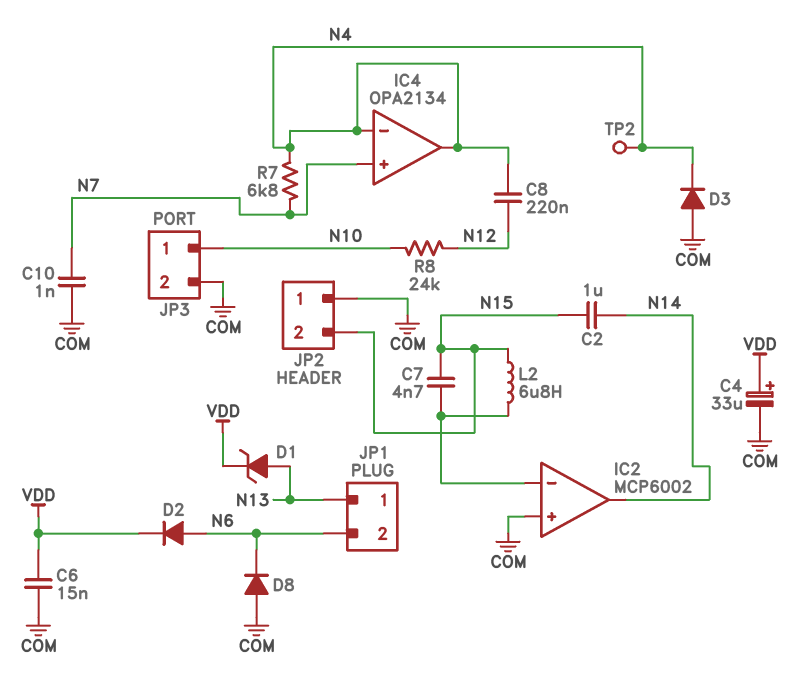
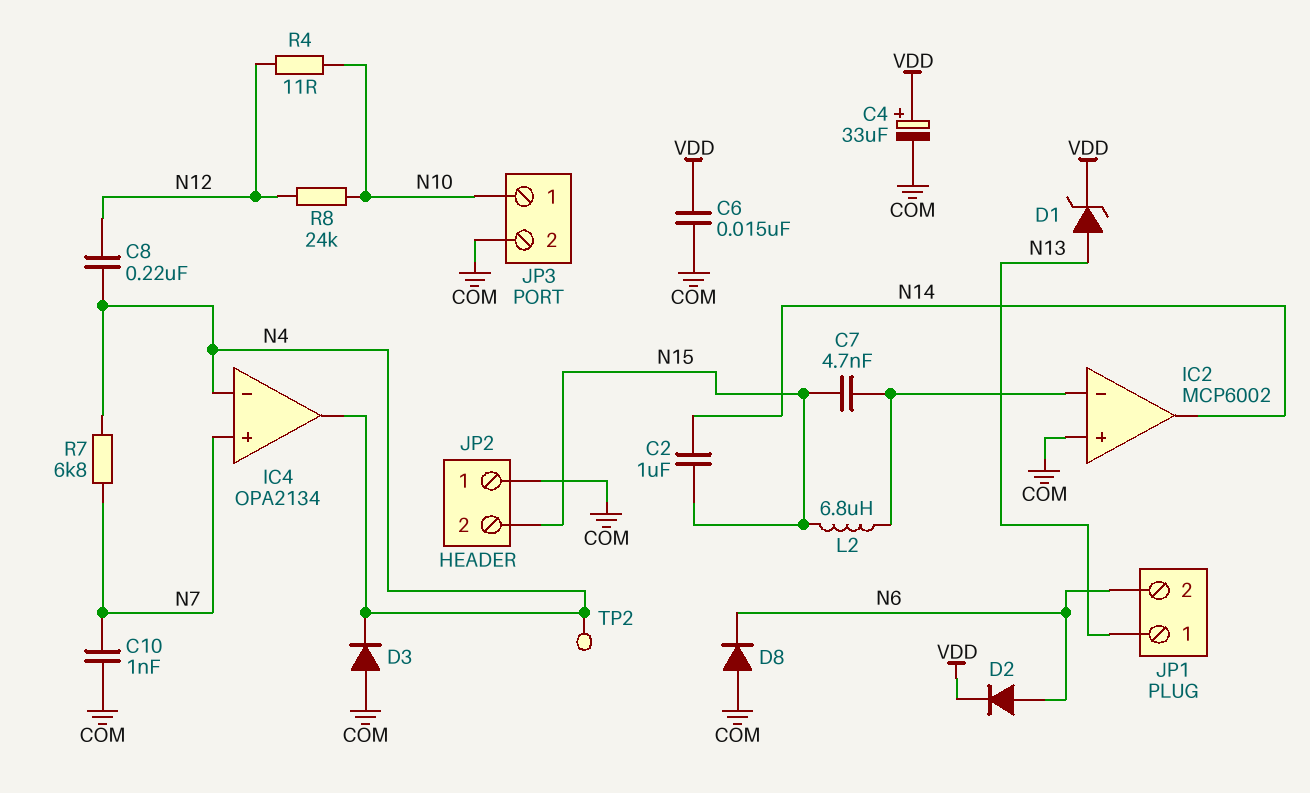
R4: none -> 11 (N10, N12)

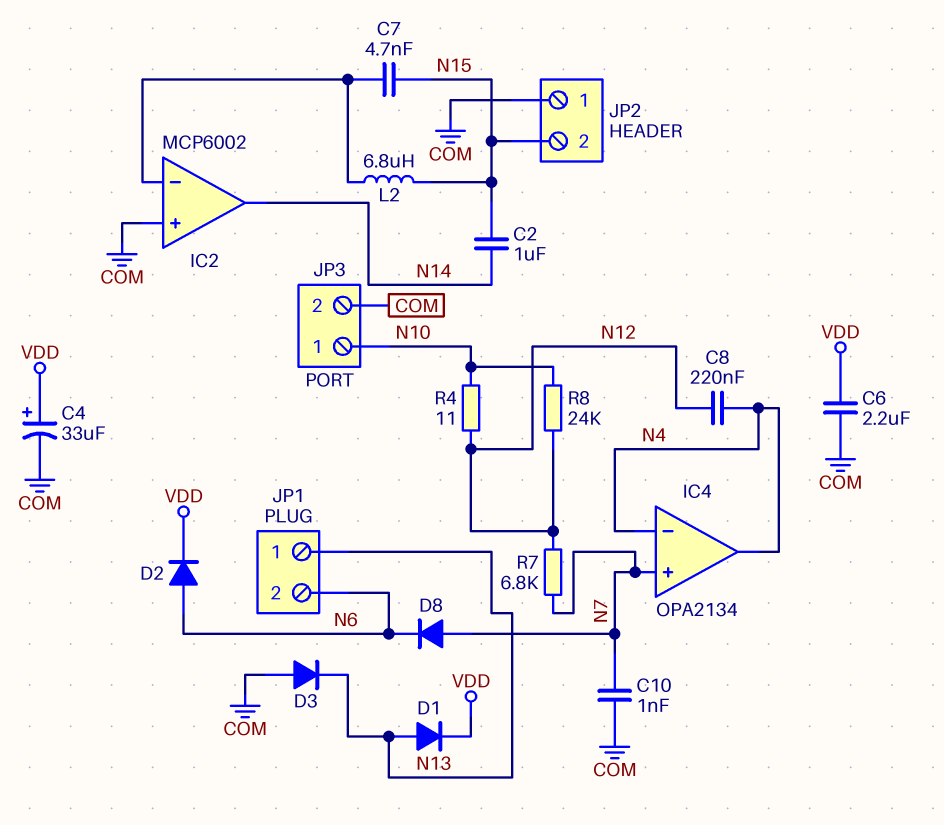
C6: 15nF (COM, VDD) -> 2.2uF (COM, VDD)
D1: zener (A N13, K VDD) -> diode (A N13, K VDD)
D3: diode (A COM, K N4) -> diode (A COM, K N13)
D8: diode (A COM, K N6) -> diode (A N7, K N6)
R7: 6.8k (N4, N7) -> 6.8k (N7, N12)
TP2: test point (N4) -> none

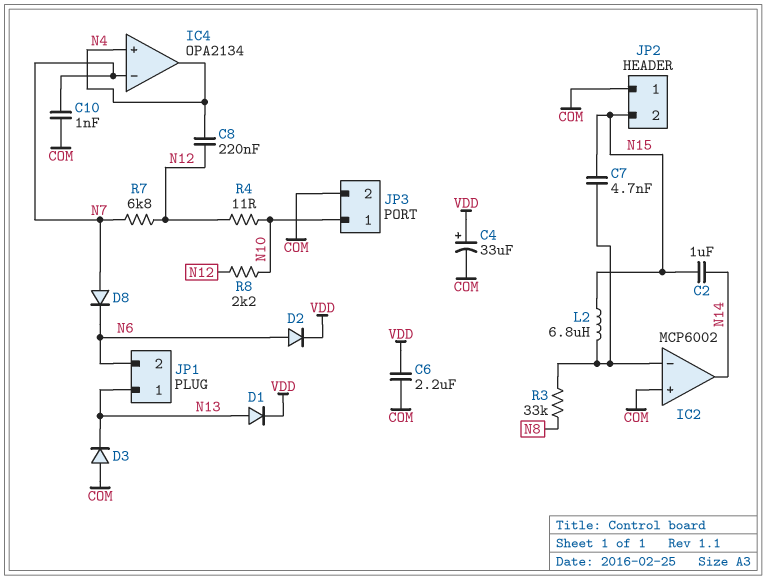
IC4 pin in+: N7 -> N4
IC4 pin in-: N4 -> N7
R3: none -> 33k (IC2/in-, N8)
R8: 24k (N10, N12) -> 2.2k (N10, N12)

